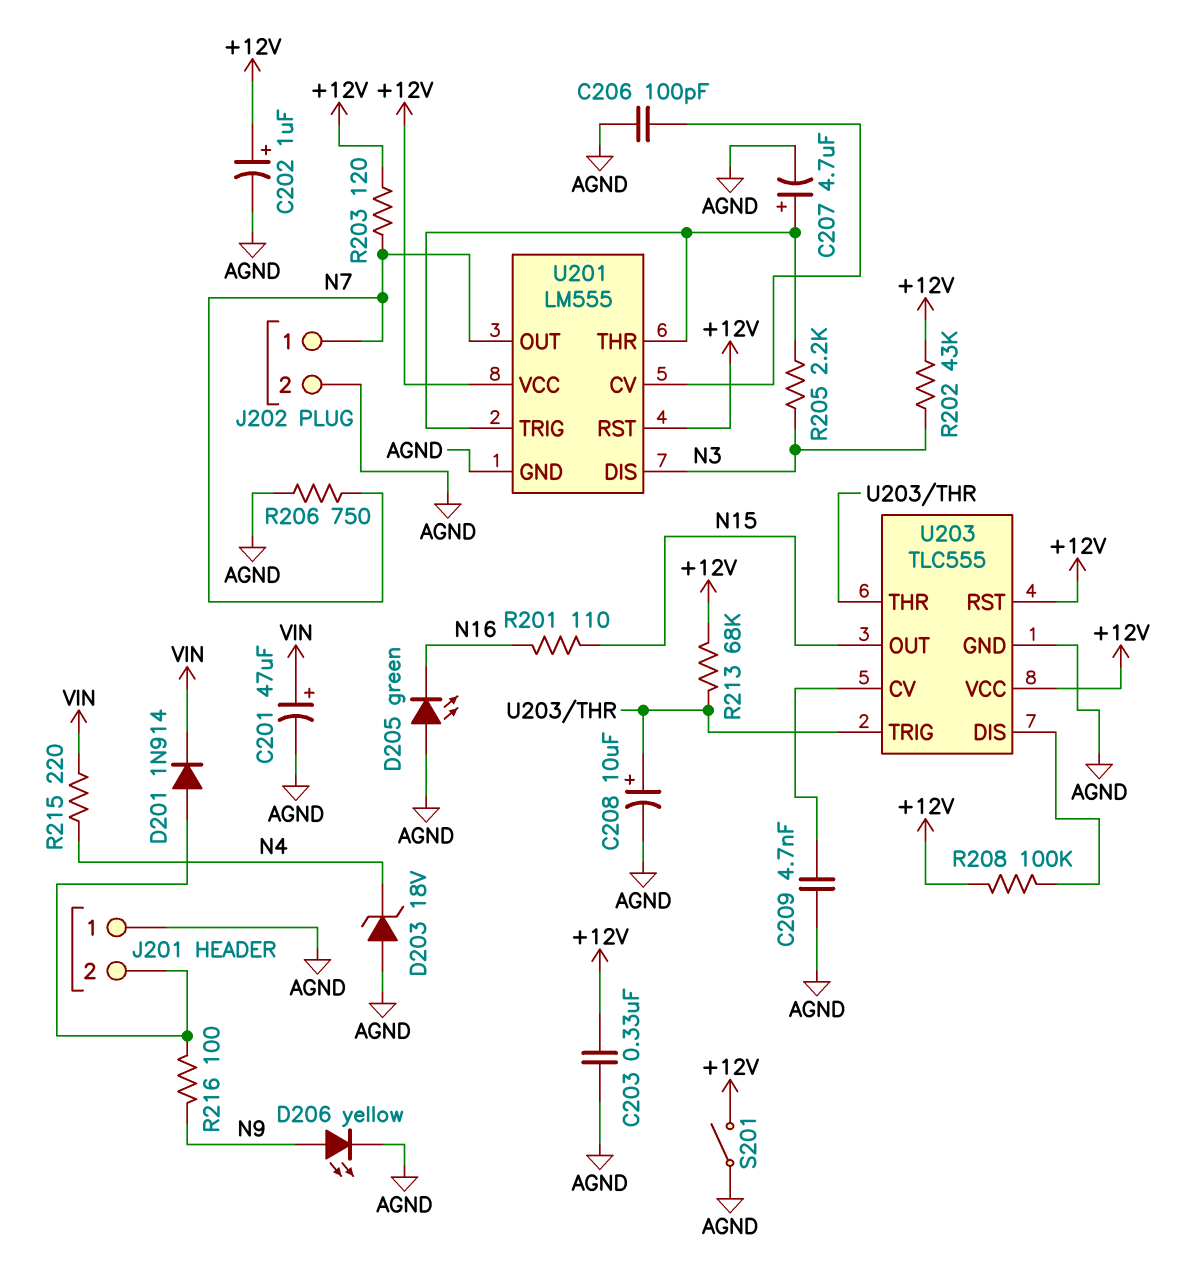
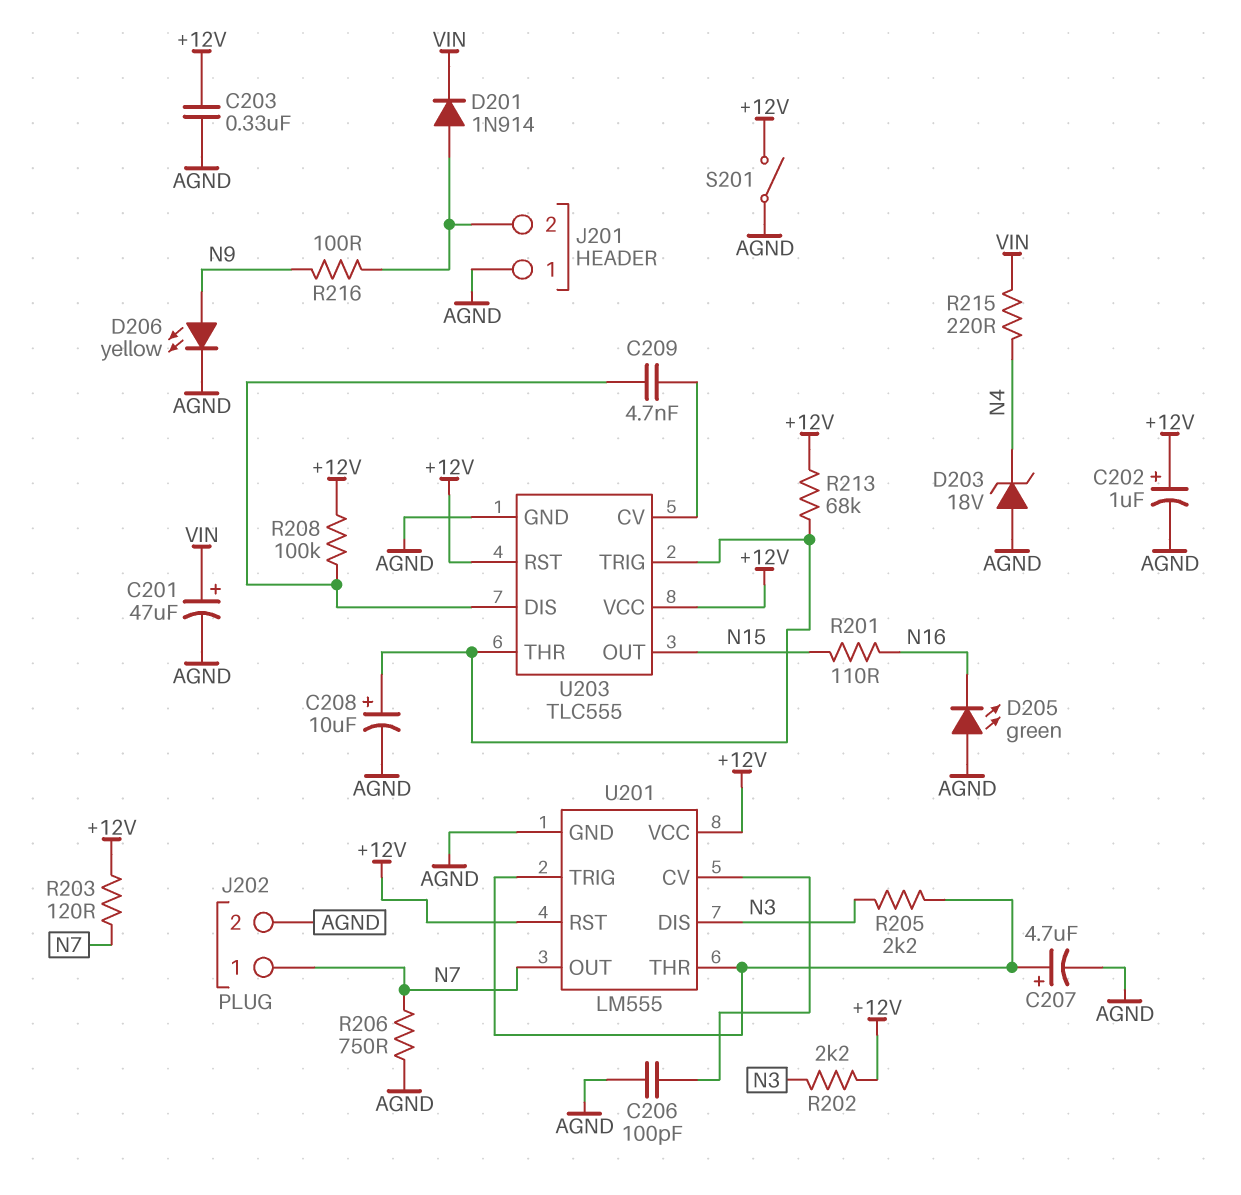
C209: 4.7nF (AGND, U203/CV) -> 4.7nF (U203/CV, U203/DIS)
R202: 43k (+12V, N3) -> 2.2k (+12V, N3)

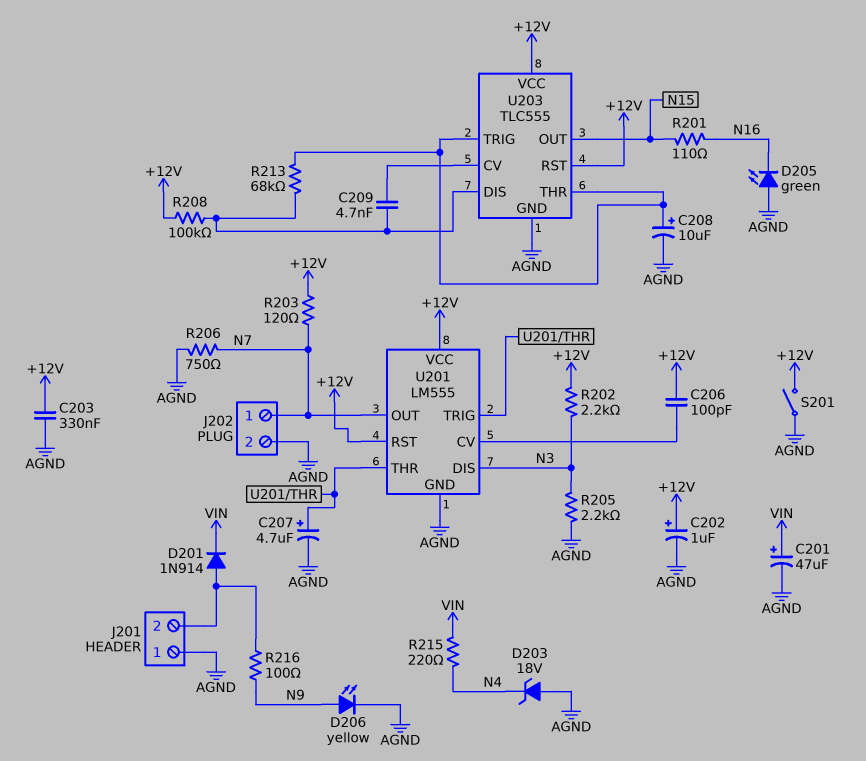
C206: 100pF (AGND, U201/CV) -> 100pF (+12V, U201/CV)
R205: 2.2k (N3, U201/THR) -> 2.2k (AGND, N3)
R213: 68k (+12V, U203/THR) -> 68k (U203/DIS, U203/THR)

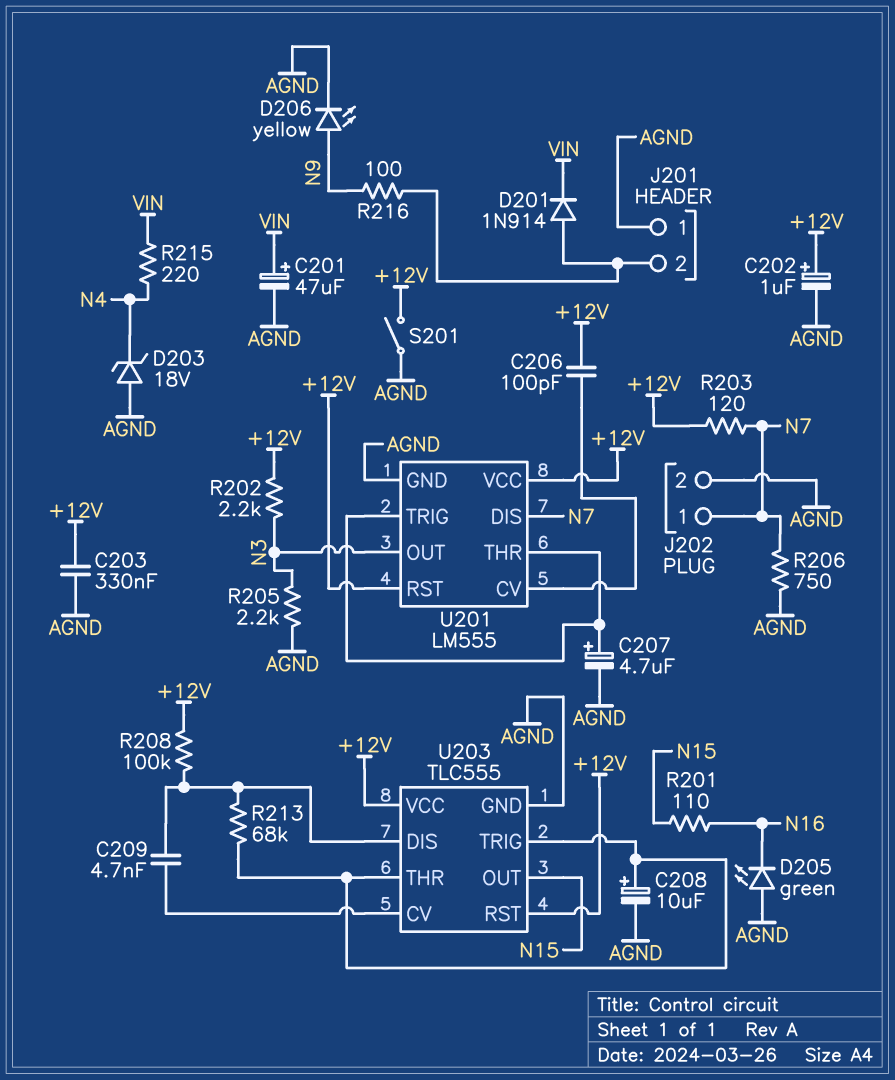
U201 pin DIS: N3 -> N7
U201 pin OUT: N7 -> N3

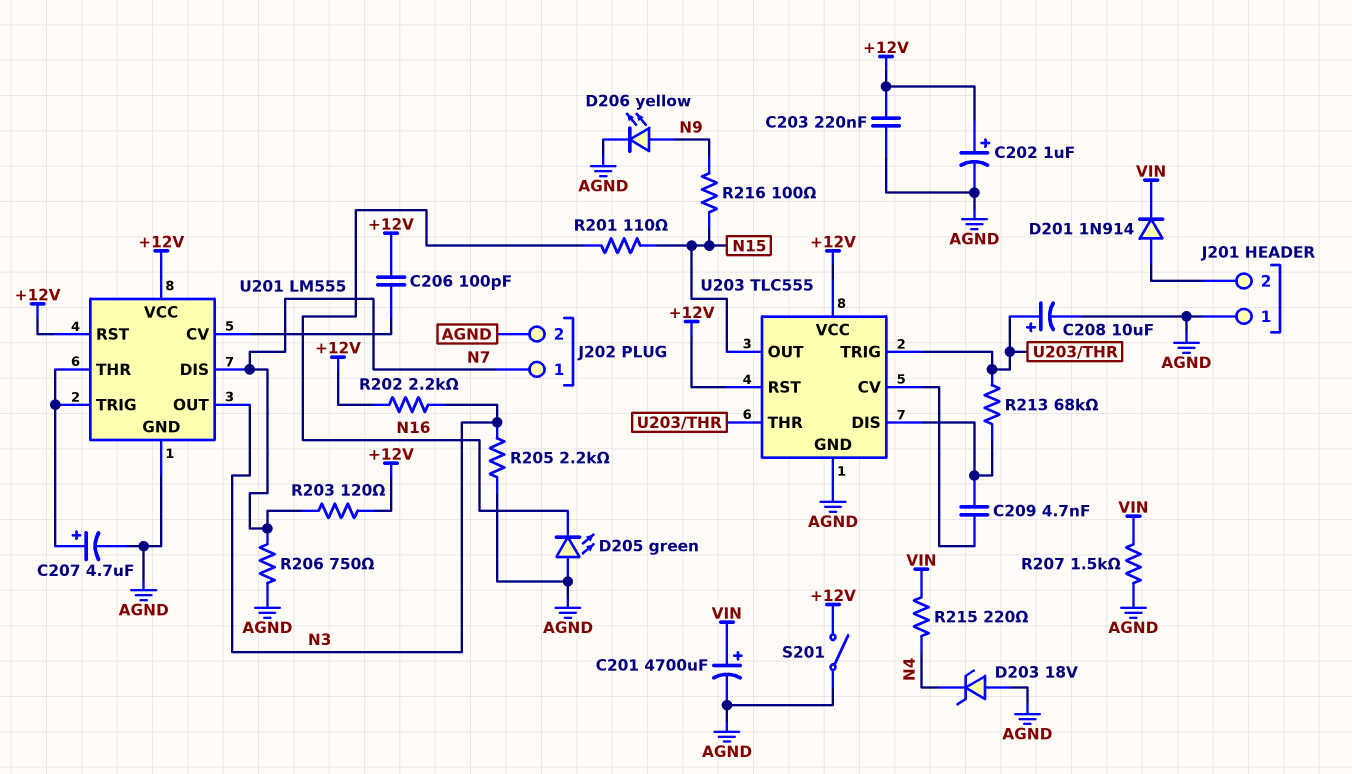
C201: 47uF (plus VIN, minus AGND) -> 4700uF (plus VIN, minus AGND)
C203: 330nF (+12V, AGND) -> 220nF (+12V, AGND)
R207: none -> 1.5k (AGND, VIN)
R208: 100k (+12V, U203/DIS) -> none
R216: 100 (J201/2, N9) -> 100 (N9, N15)

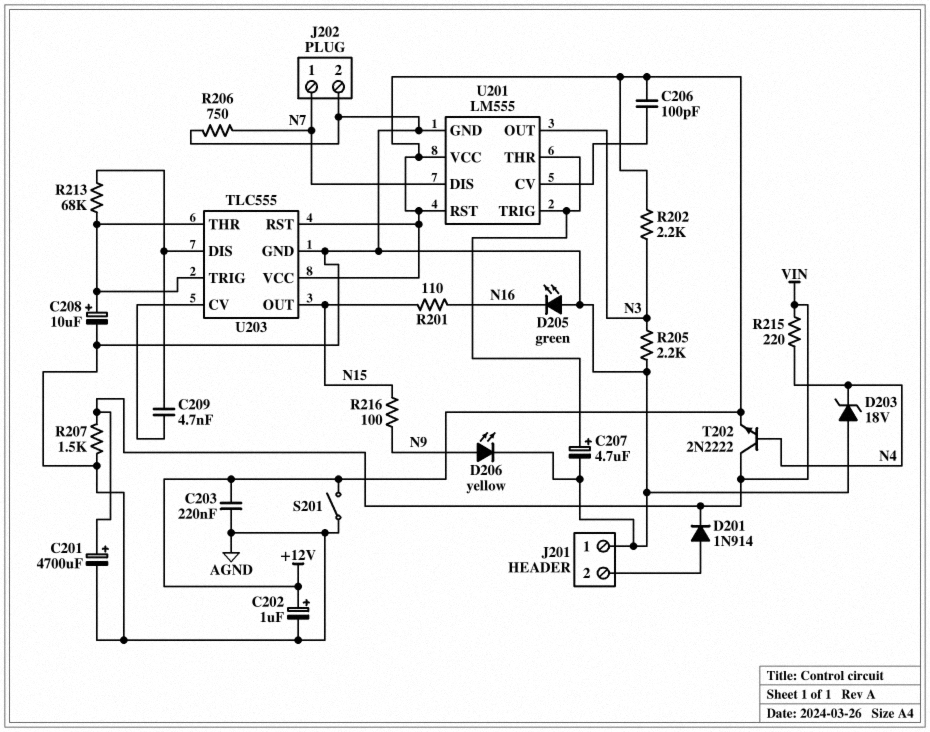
R203: 120 (+12V, N7) -> none
T202: none -> NPN 2N2222 (B N4, C VIN, E +12V)

